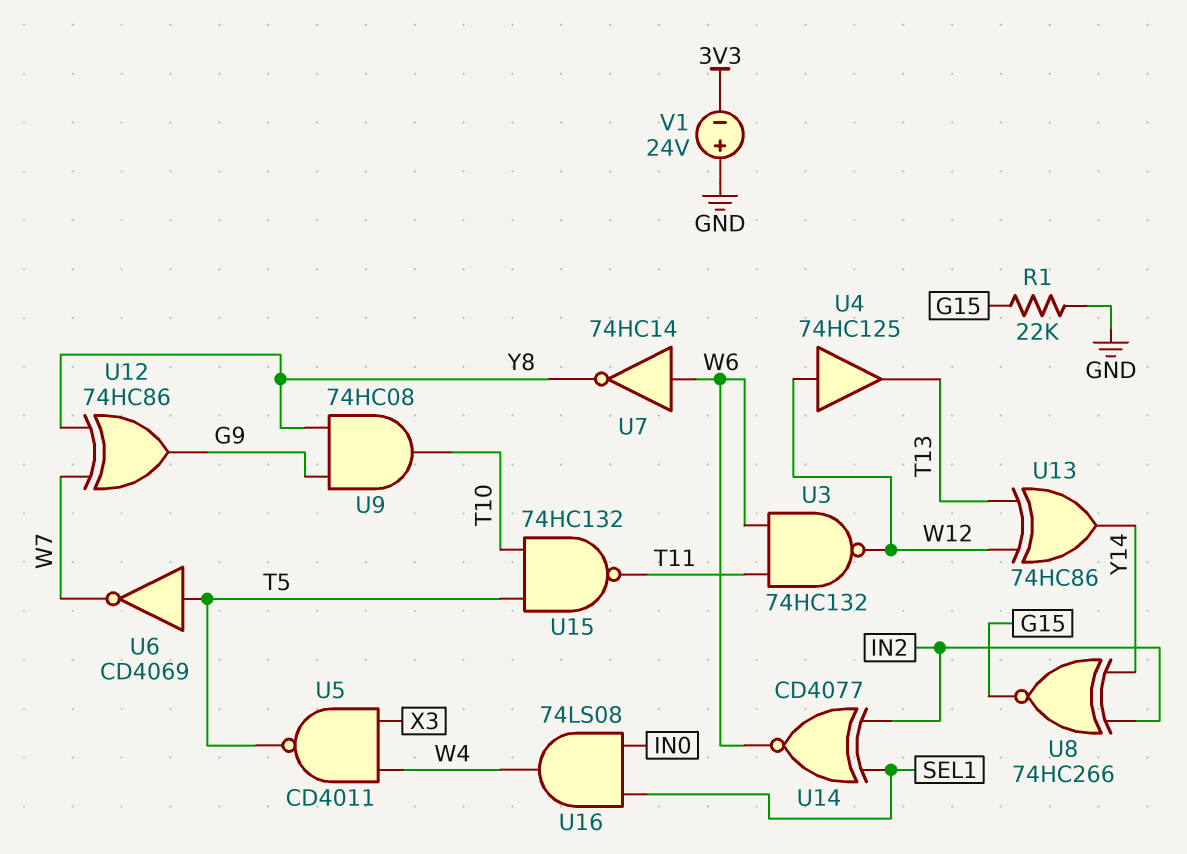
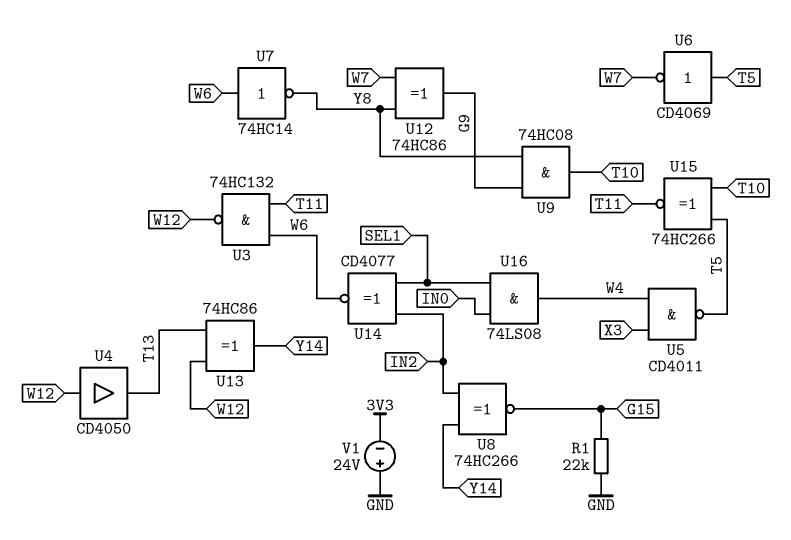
U4: buffer 74HC125 (in W12, out T13) -> buffer CD4050 (in W12, out T13)
U15: NAND 74HC132 (in T5, in T10, out T11) -> XNOR 74HC266 (in T5, in T10, out T11)

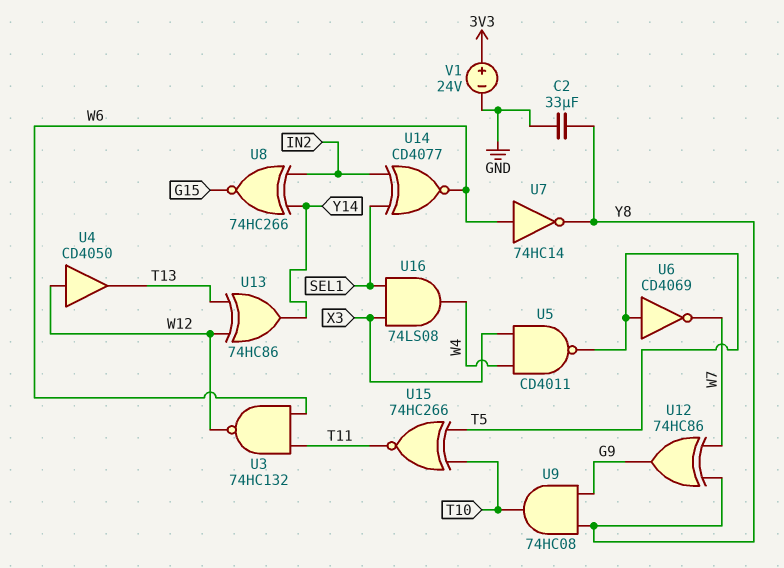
C2: none -> 33uF (GND, Y8)
R1: 22k (G15, GND) -> none
U16: AND 74LS08 (in IN0, in SEL1, out W4) -> AND 74LS08 (in SEL1, in X3, out W4)
V1: 24V (plus GND, minus 3V3) -> 24V (plus 3V3, minus GND)

